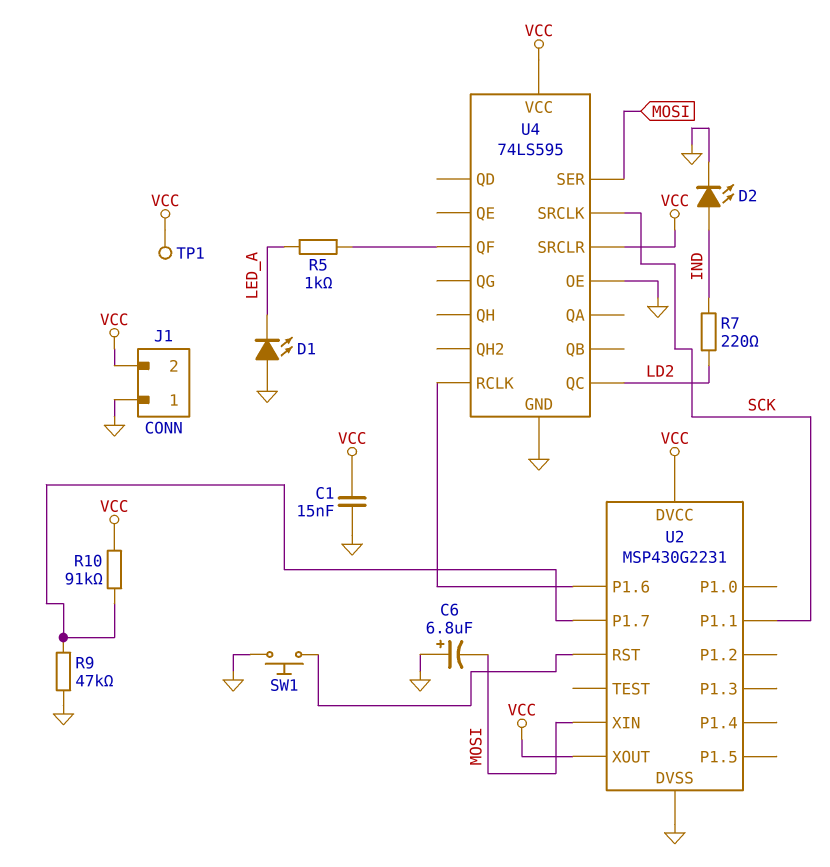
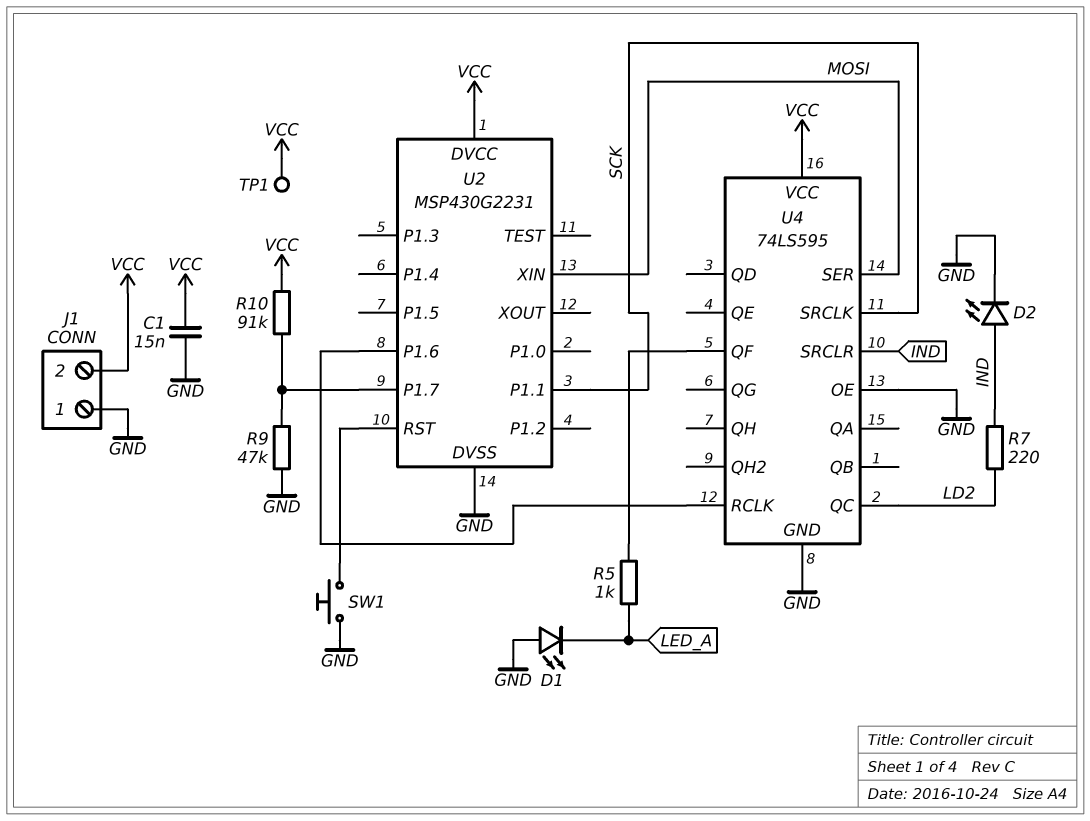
C6: 6.8uF (plus GND, minus MOSI) -> none
U2 pin XOUT: VCC -> none
U4 pin SRCLR: VCC -> IND

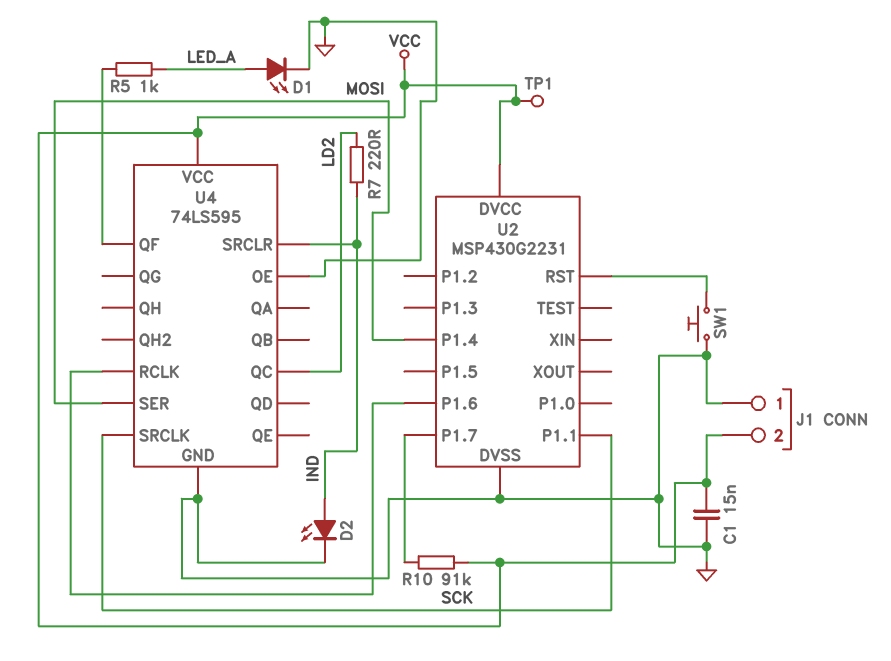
D1: LED (A GND, K LED_A) -> LED (A LED_A, K GND)
R9: 47k (GND, U2/P1.7) -> none
U2 pin P1.4: none -> MOSI
U2 pin XIN: MOSI -> none

